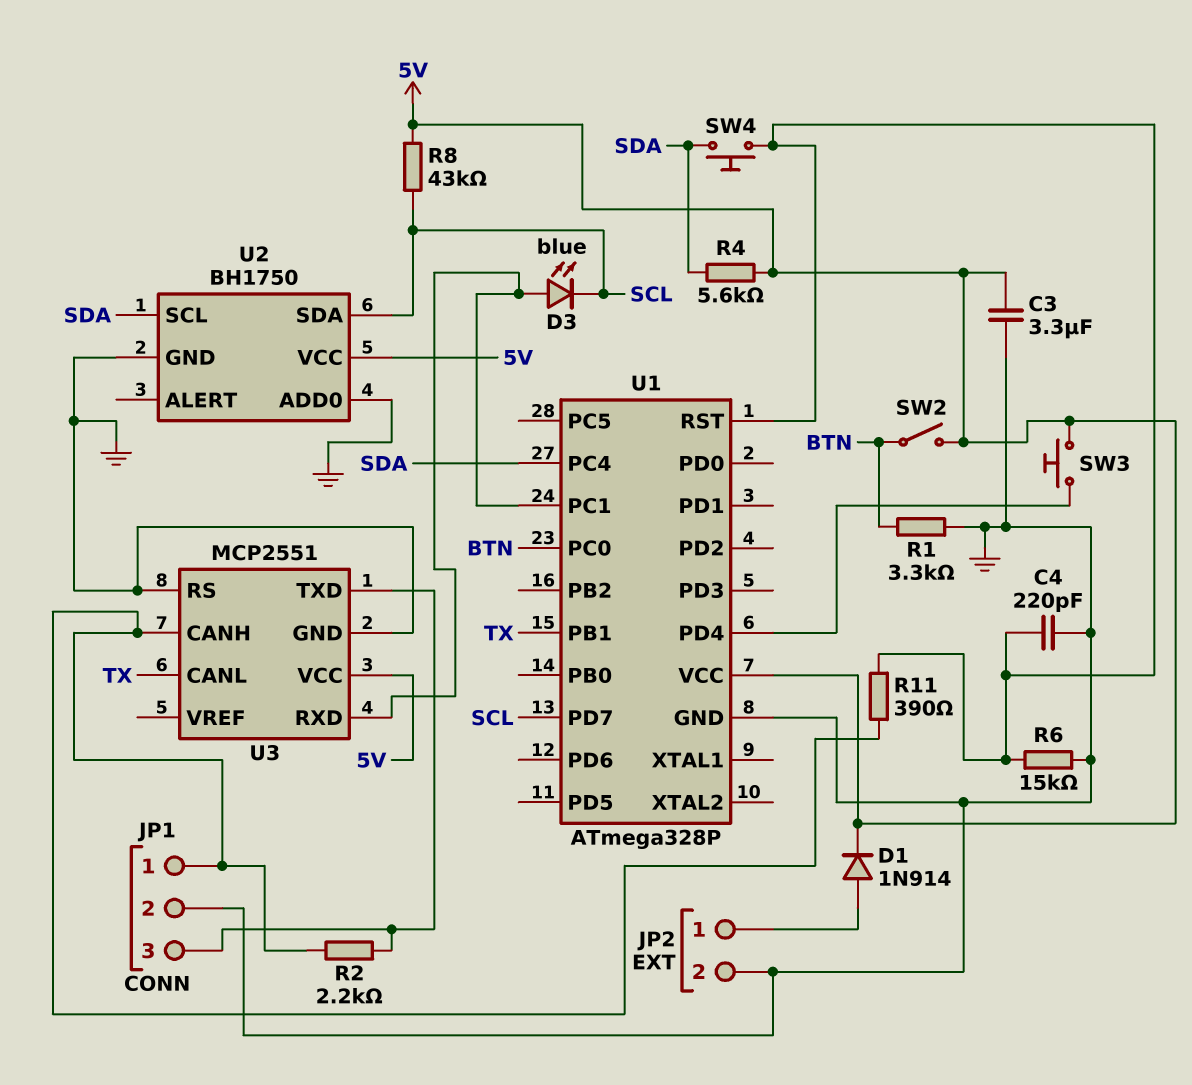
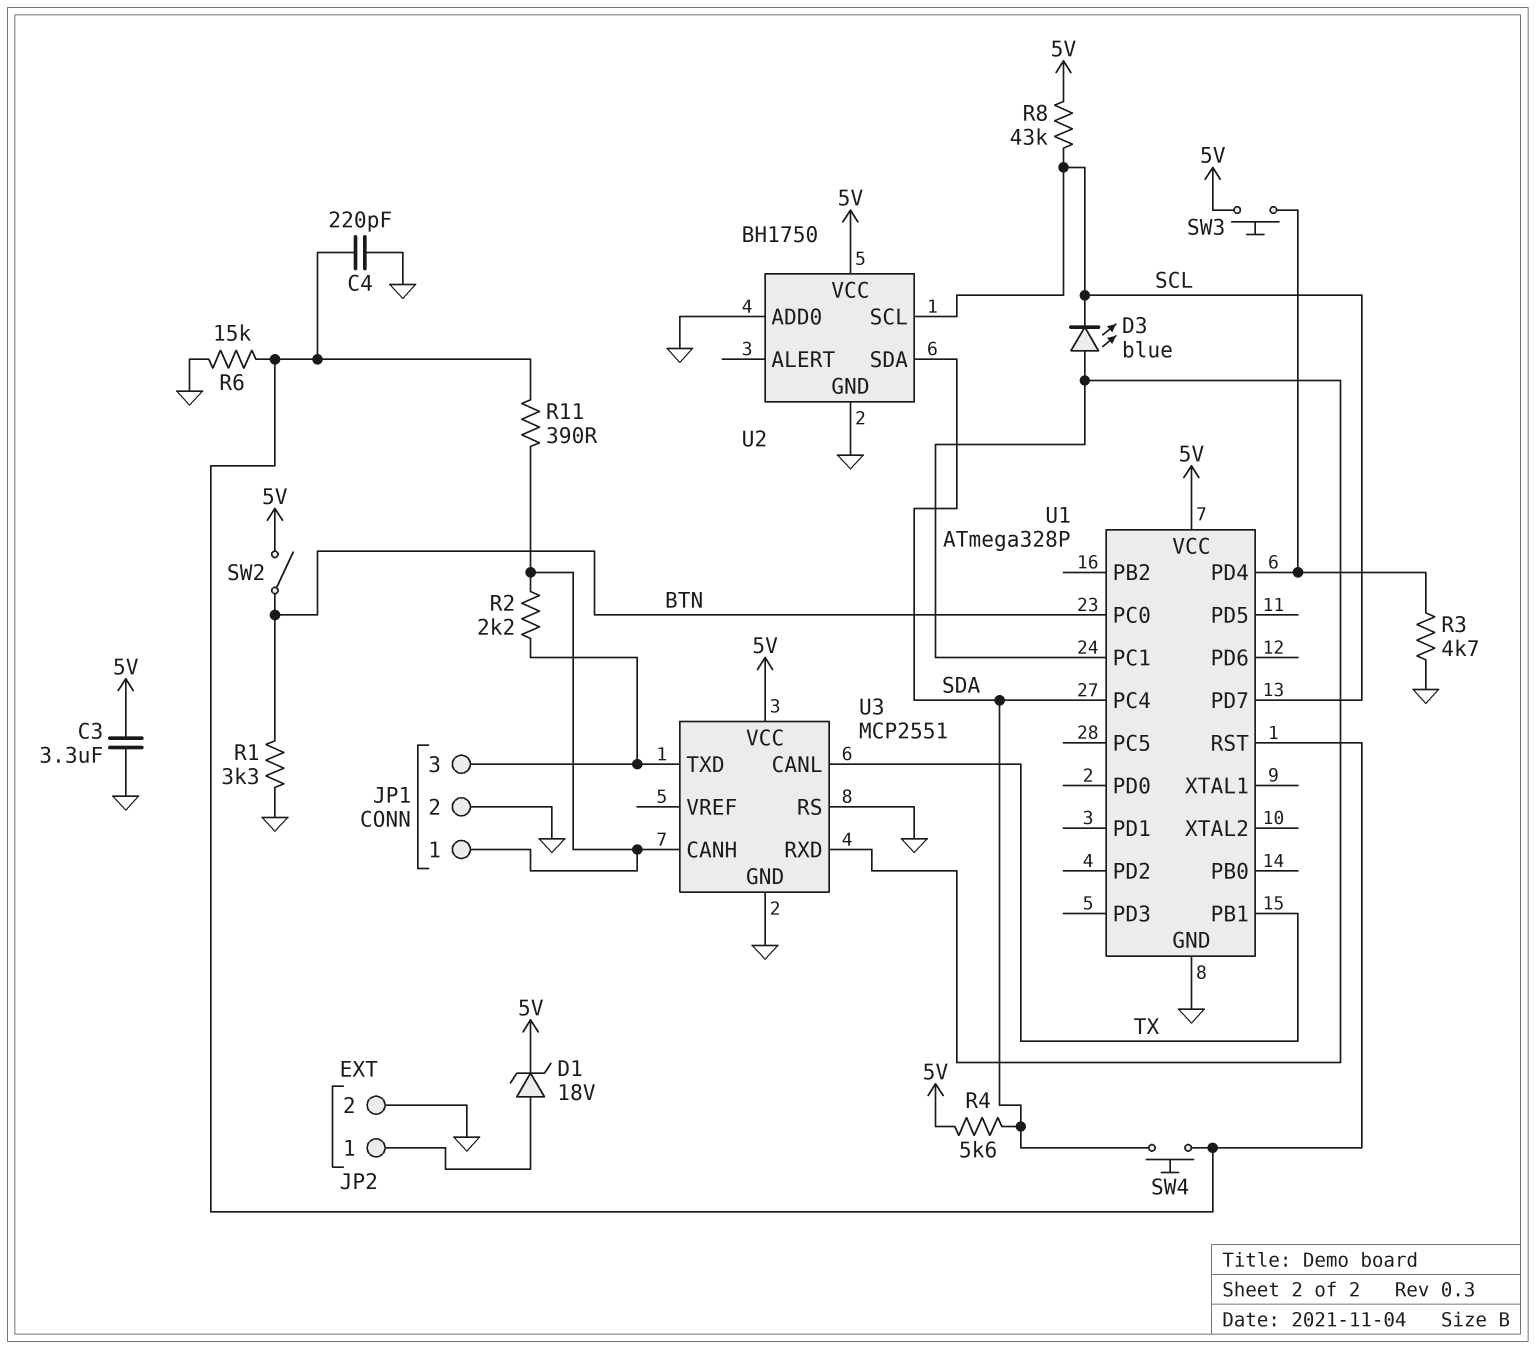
D1: diode 1N914 (A JP2/1, K 5V) -> zener 18V (A JP2/1, K 5V)
R3: none -> 4.7k (GND, U1/PD4)
U2 pin SCL: SDA -> SCL
U2 pin SDA: SCL -> SDA

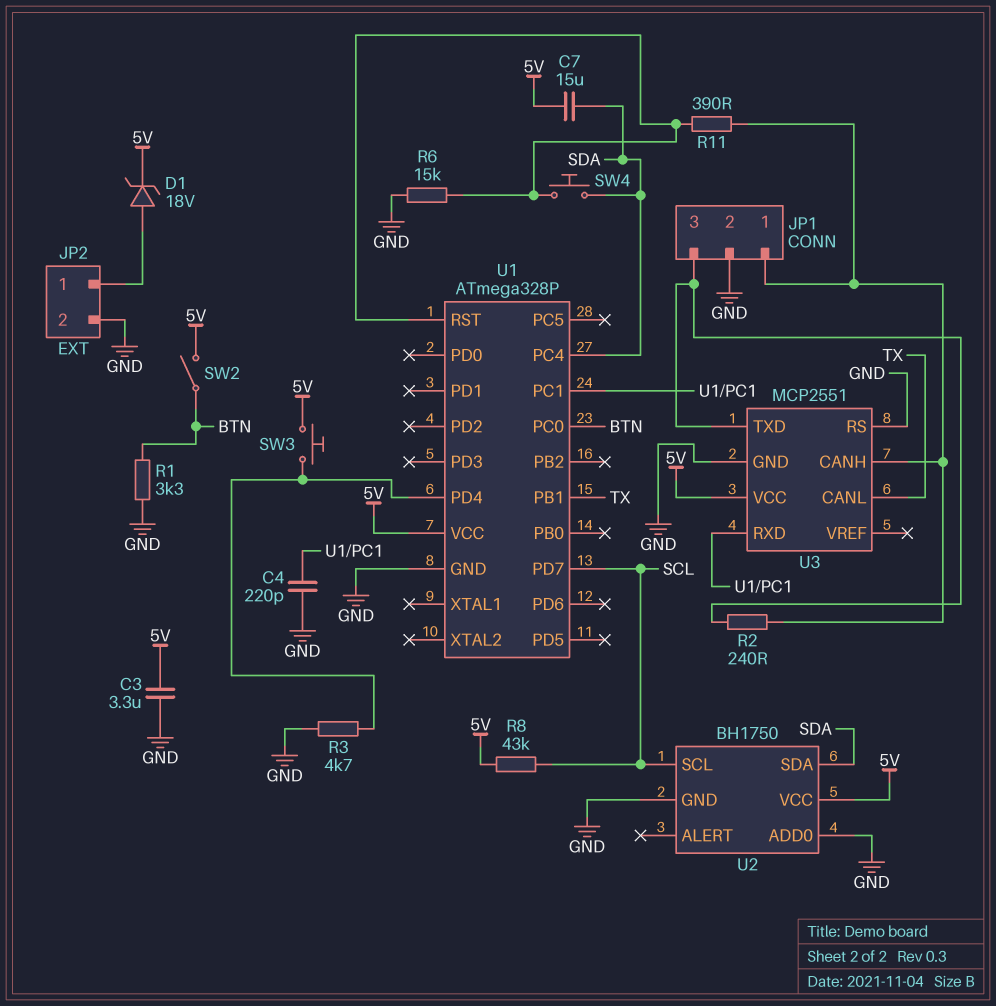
C4: 220pF (GND, U1/RST) -> 220pF (GND, U1/PC1)
C7: none -> 15uF (5V, SDA)
D3: LED blue (A U1/PC1, K SCL) -> none
R2: 2.2k (JP1/1, JP1/3) -> 240 (JP1/1, JP1/3)
R4: 5.6k (5V, SDA) -> none

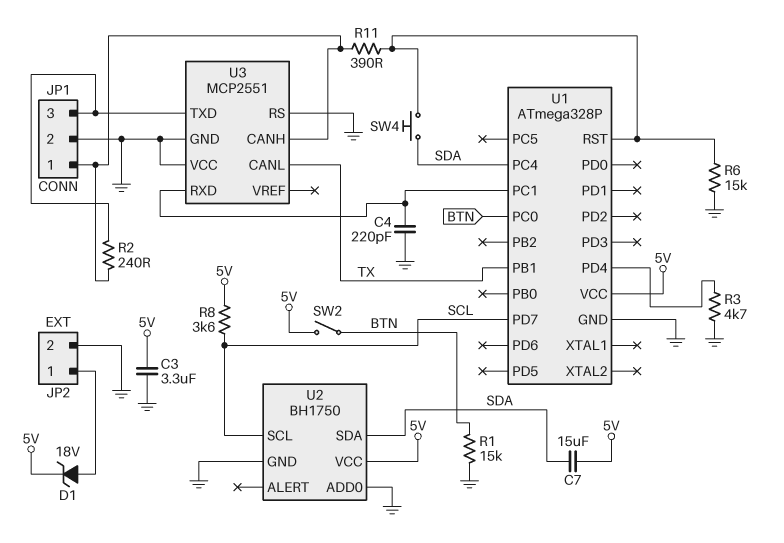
R1: 3.3k (BTN, GND) -> 15k (BTN, GND)
R8: 43k (5V, SCL) -> 3.6k (5V, SCL)
SW3: button (5V, U1/PD4) -> none
U3 pin VCC: 5V -> GND

